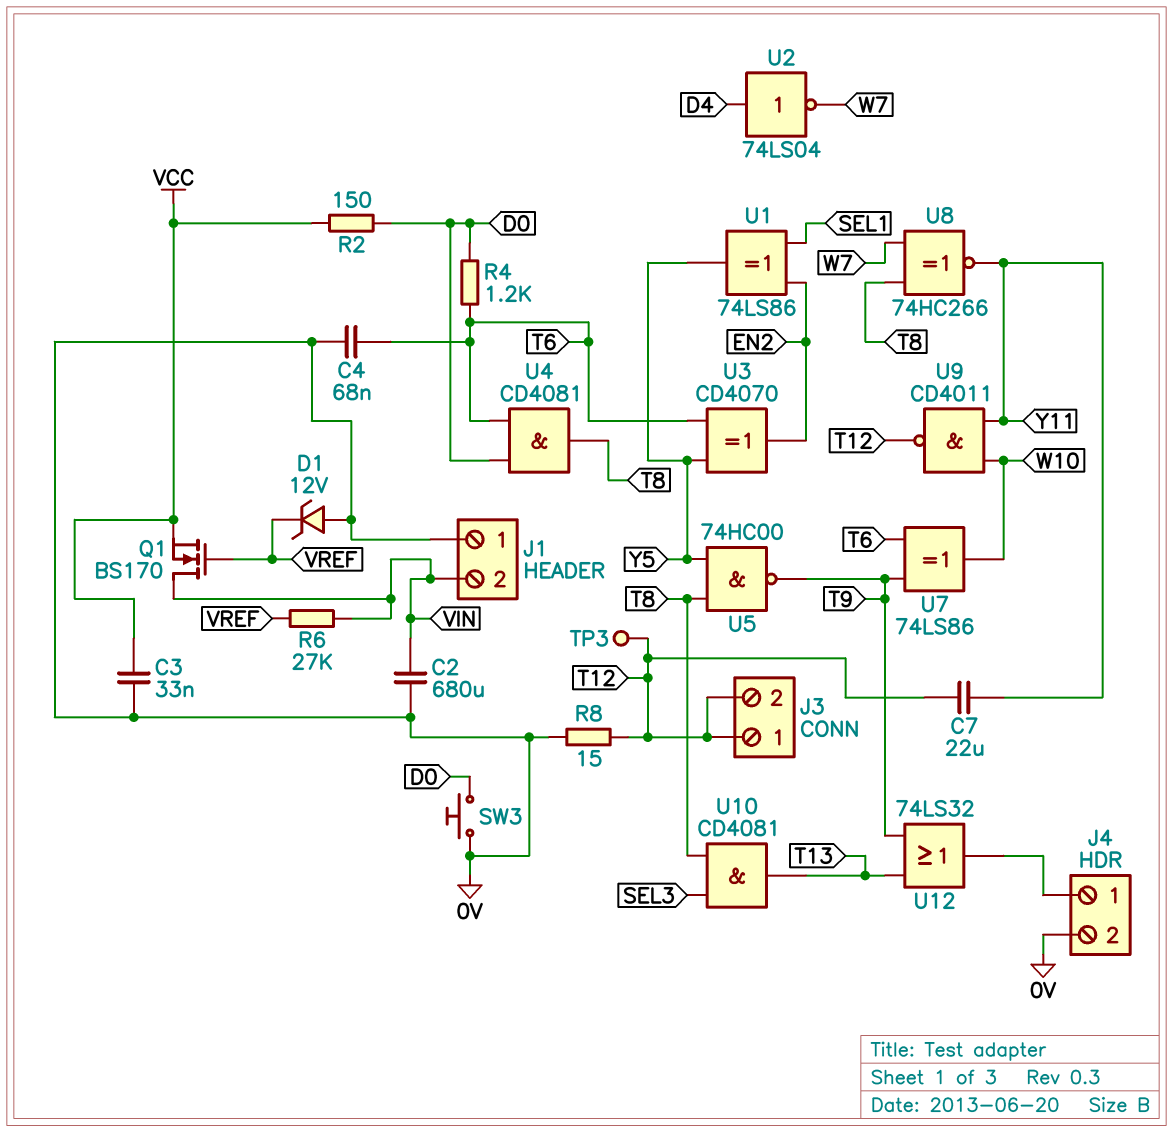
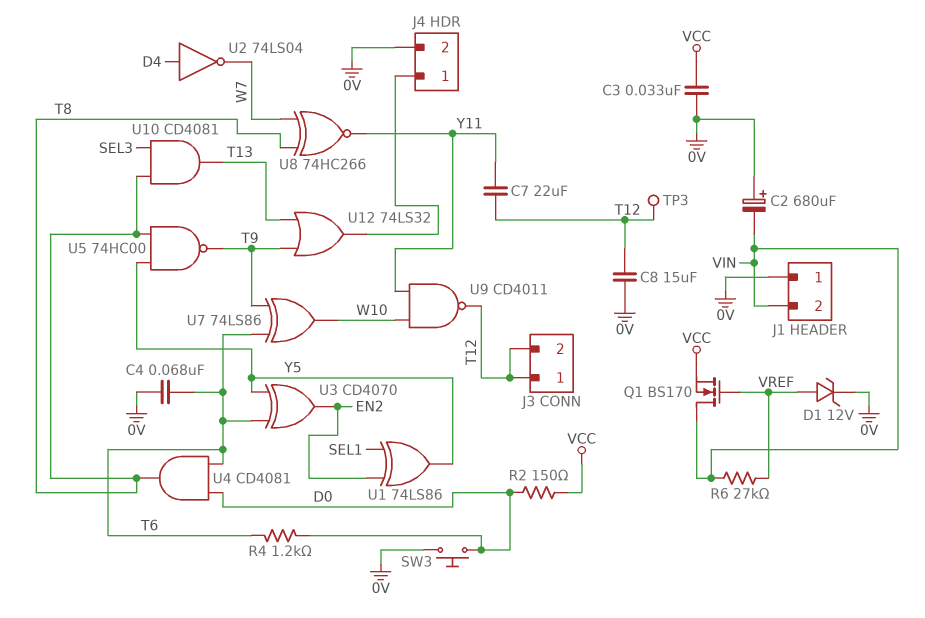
C2: 680uF (0V, VIN) -> 680uF (plus 0V, minus VIN)
C8: none -> 15uF (0V, T12)
D1: zener 12V (A 0V, K VREF) -> zener 12V (A VREF, K 0V)
R8: 15 (0V, T12) -> none

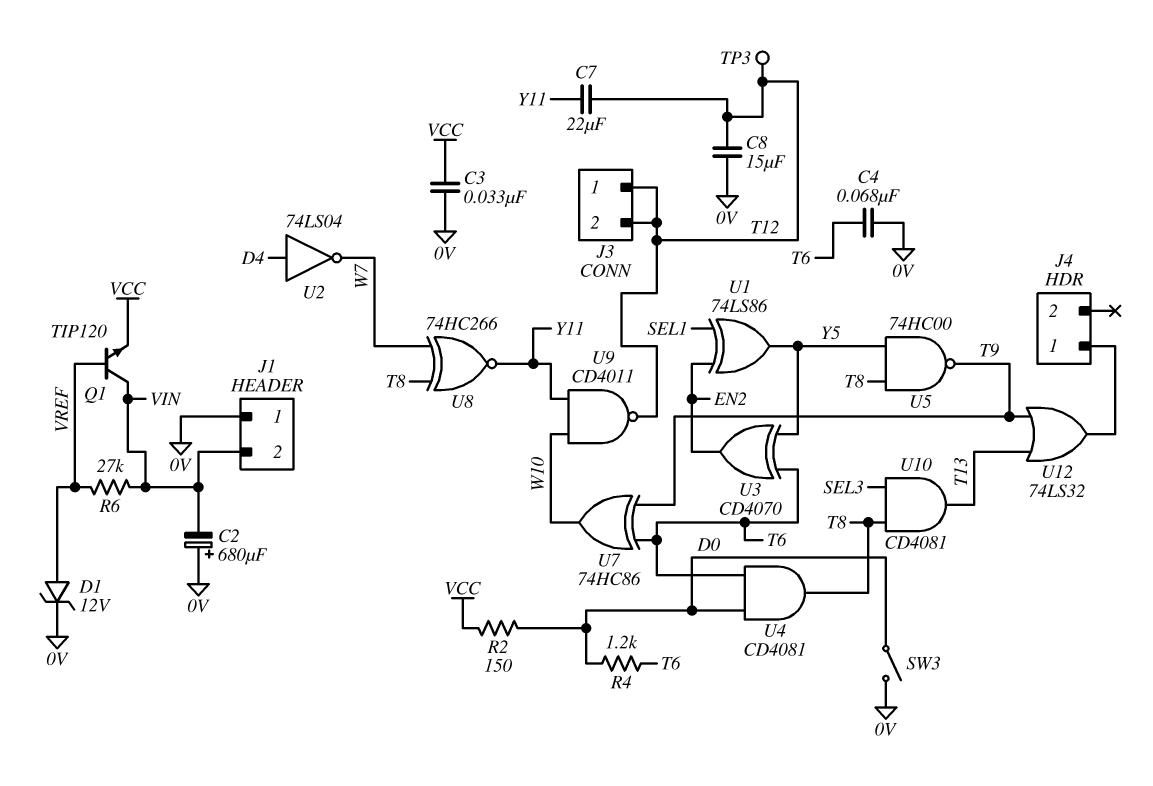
J4 pin 2: 0V -> none
Q1: NMOS BS170 (G VREF, D VIN, S VCC) -> NPN TIP120 (B VREF, C VIN, E VCC)
SW3: button (0V, D0) -> switch (0V, D0)
U7: XOR 74LS86 (in T6, in T9, out W10) -> XOR 74HC86 (in T6, in T9, out W10)

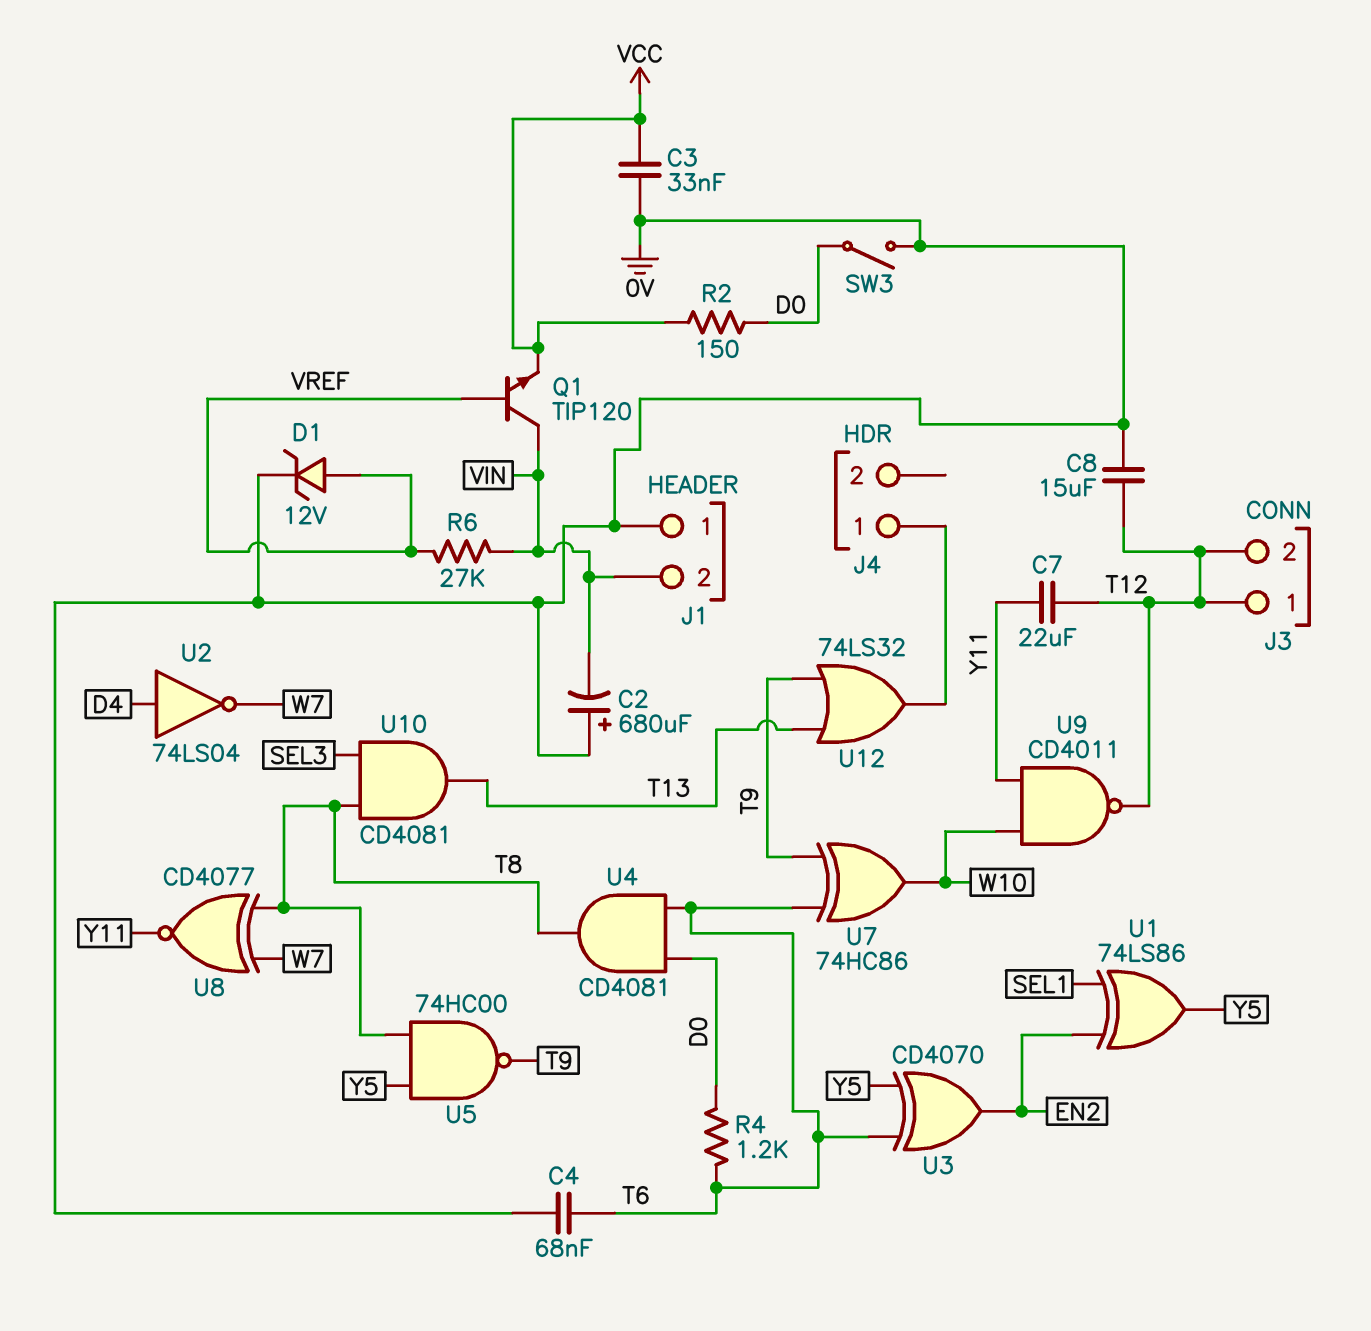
TP3: test point (T12) -> none
U8: XNOR 74HC266 (in T8, in W7, out Y11) -> XNOR CD4077 (in T8, in W7, out Y11)

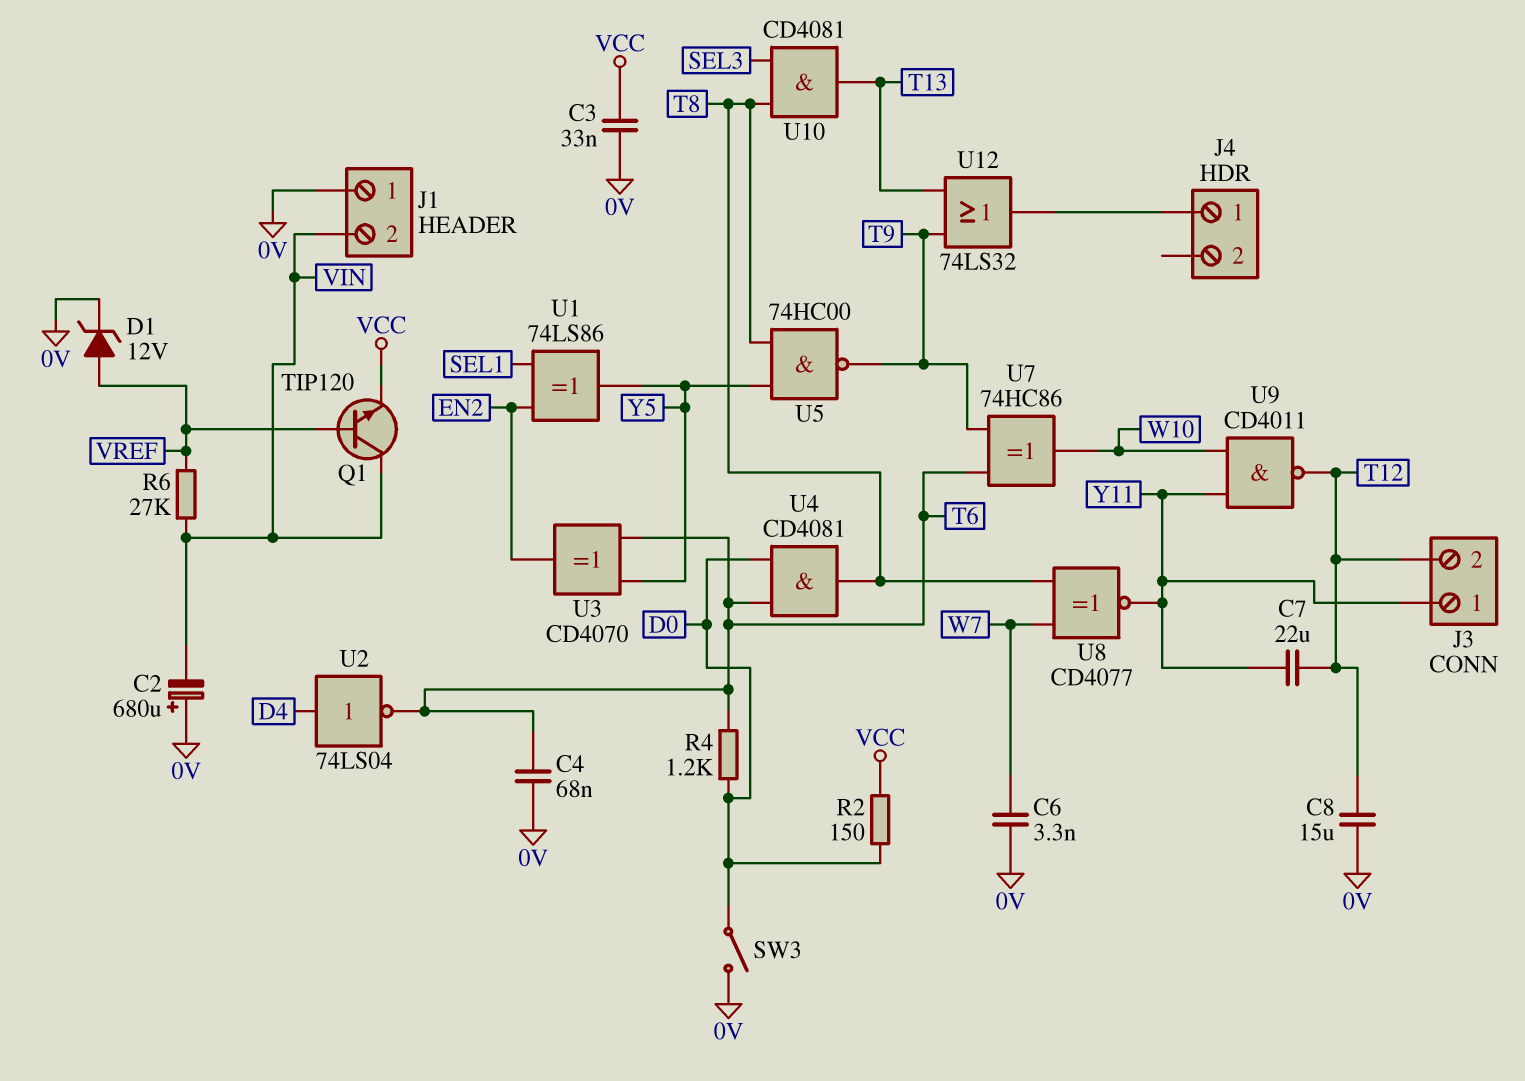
C6: none -> 3.3nF (0V, W7)
J3 pin 1: T12 -> Y11
U2: NOT 74LS04 (in D4, out W7) -> NOT 74LS04 (in D4, out T6)

